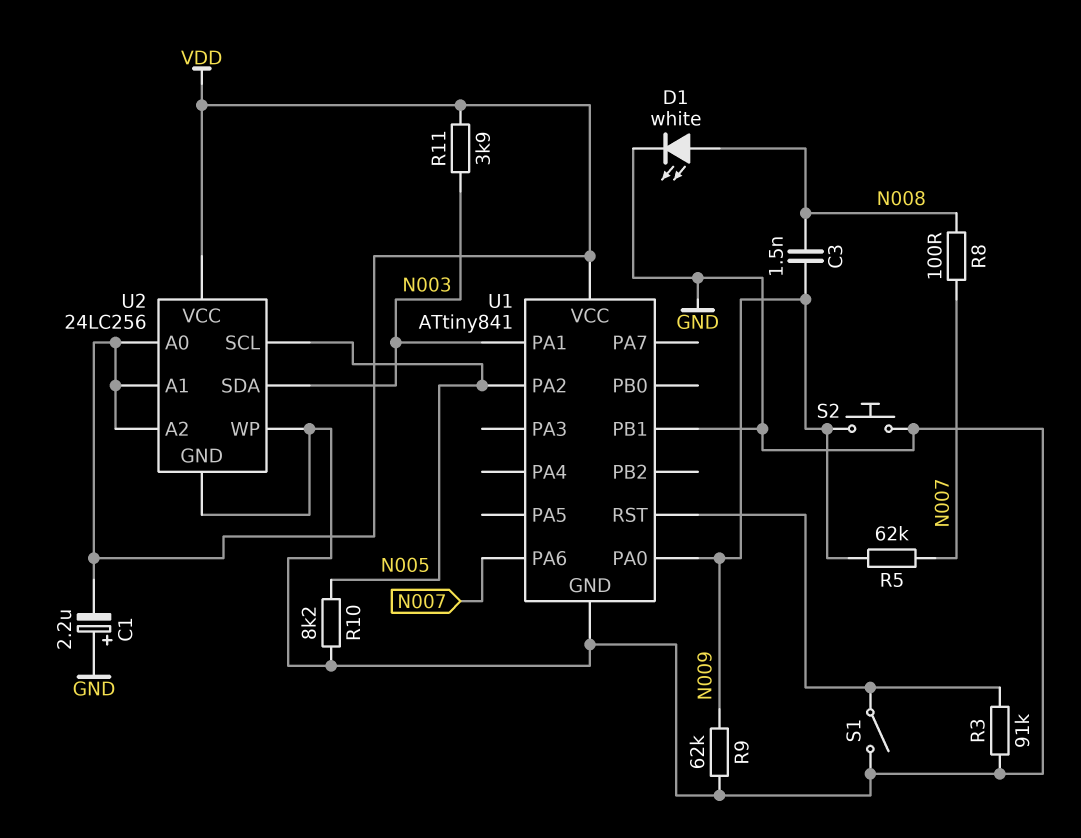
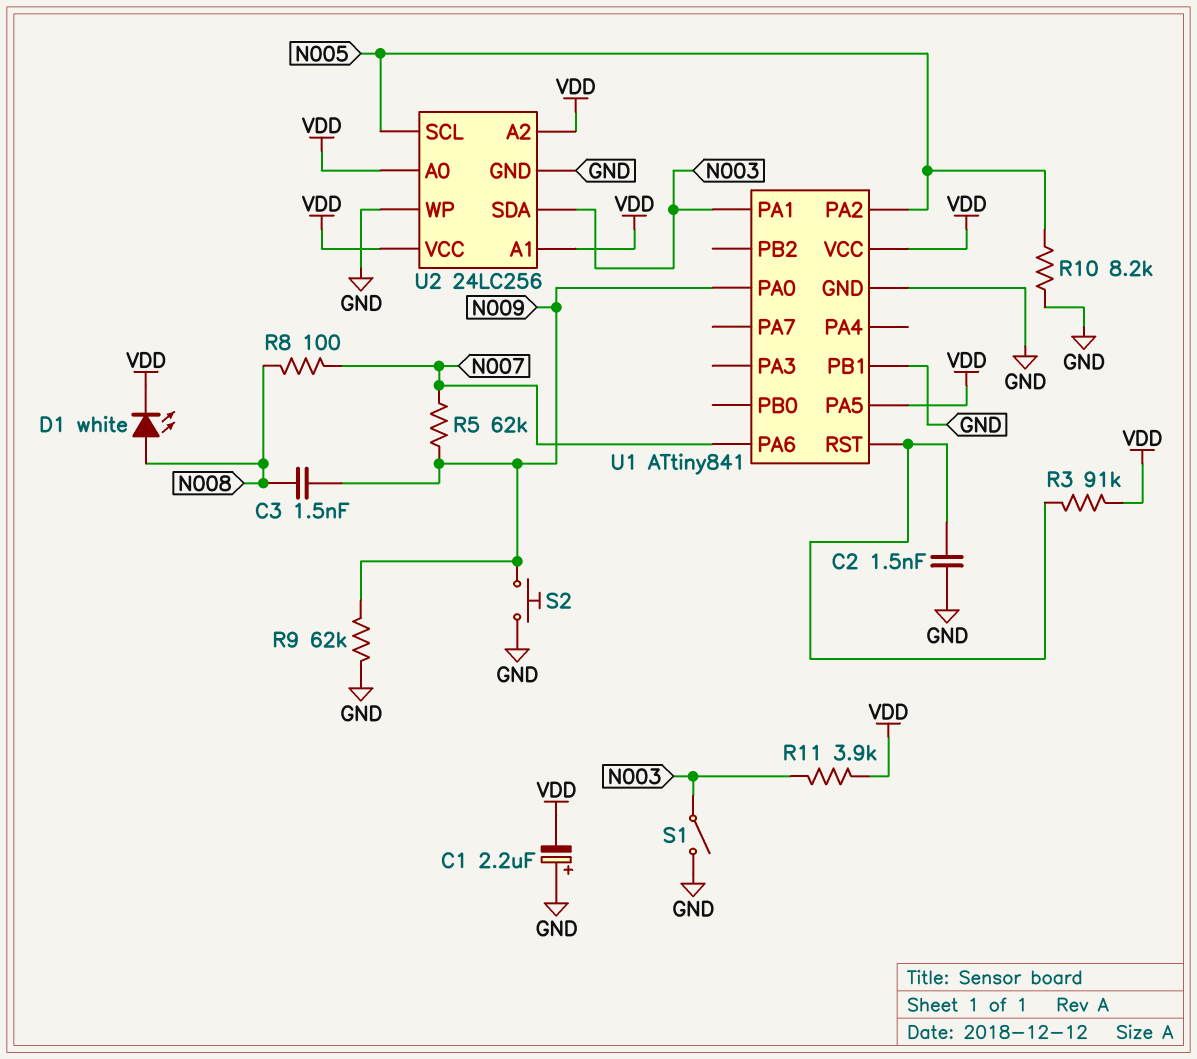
C2: none -> 1.5nF (GND, U1/RST)
D1: LED white (A N008, K GND) -> LED white (A N008, K VDD)
R3: 91k (GND, U1/RST) -> 91k (U1/RST, VDD)
S1: switch (GND, U1/RST) -> switch (GND, N003)
U1 pin PA5: none -> VDD

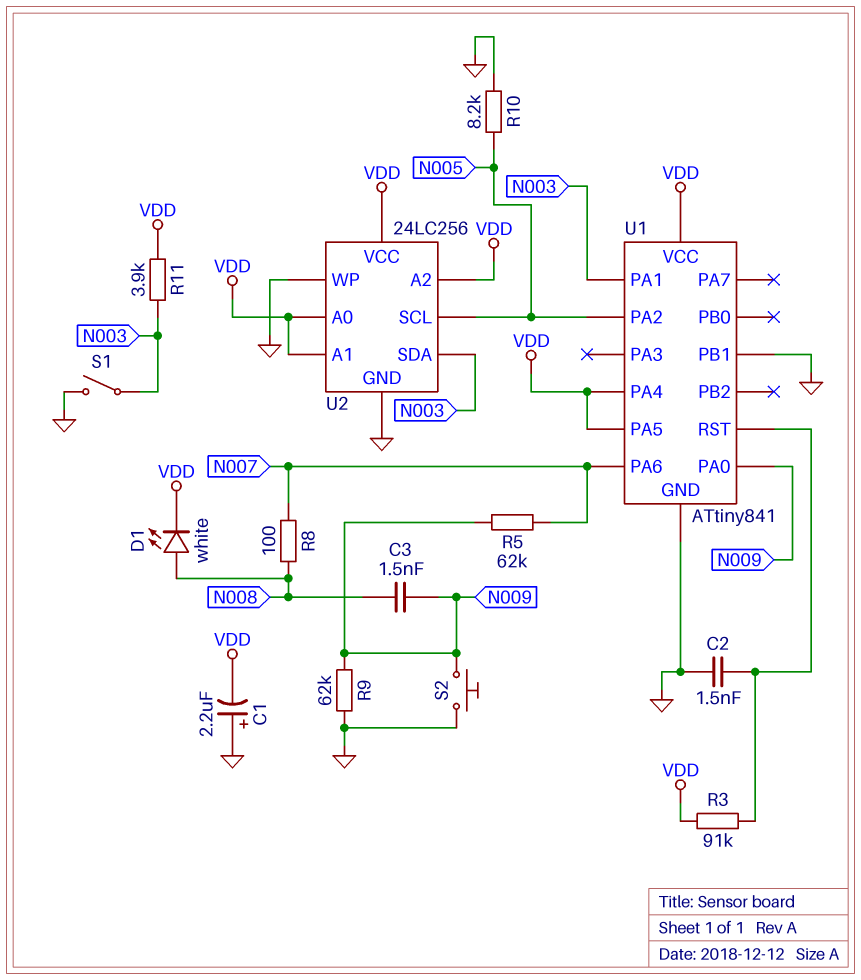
U1 pin PA4: none -> VDD

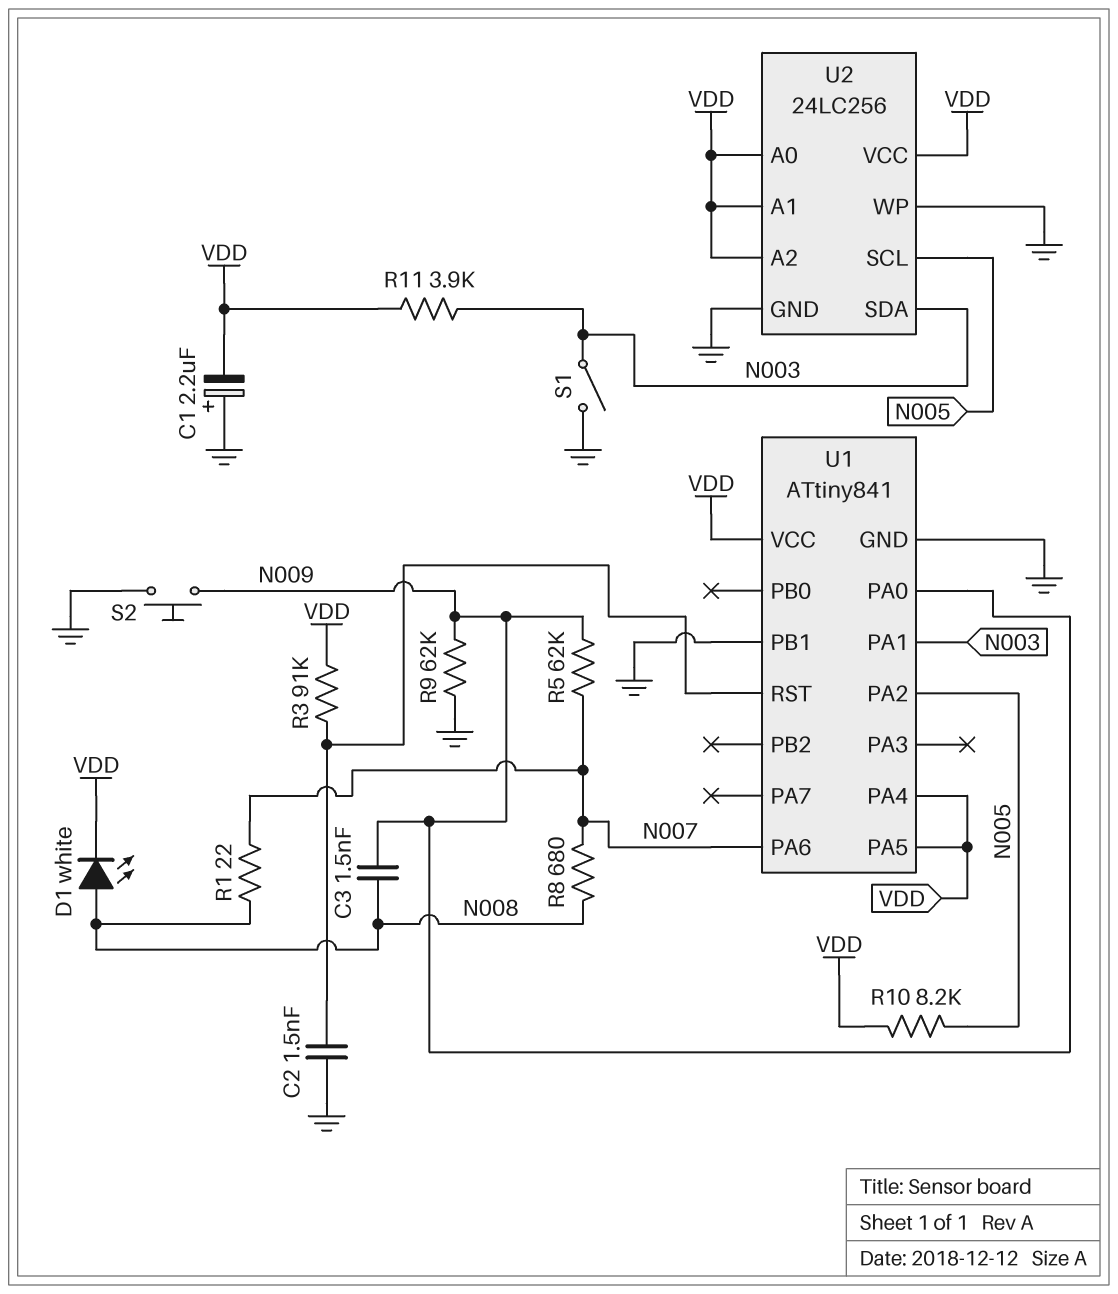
R1: none -> 22 (N007, N008)
R8: 100 (N007, N008) -> 680 (N007, N008)
R10: 8.2k (GND, N005) -> 8.2k (N005, VDD)

